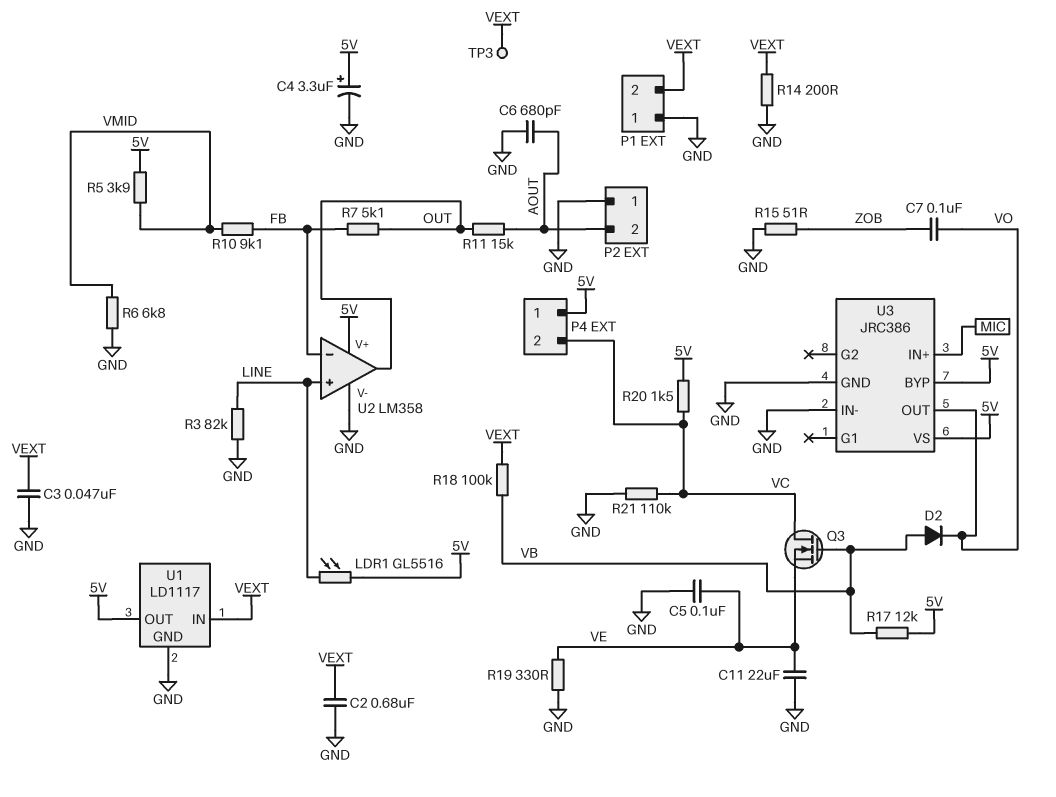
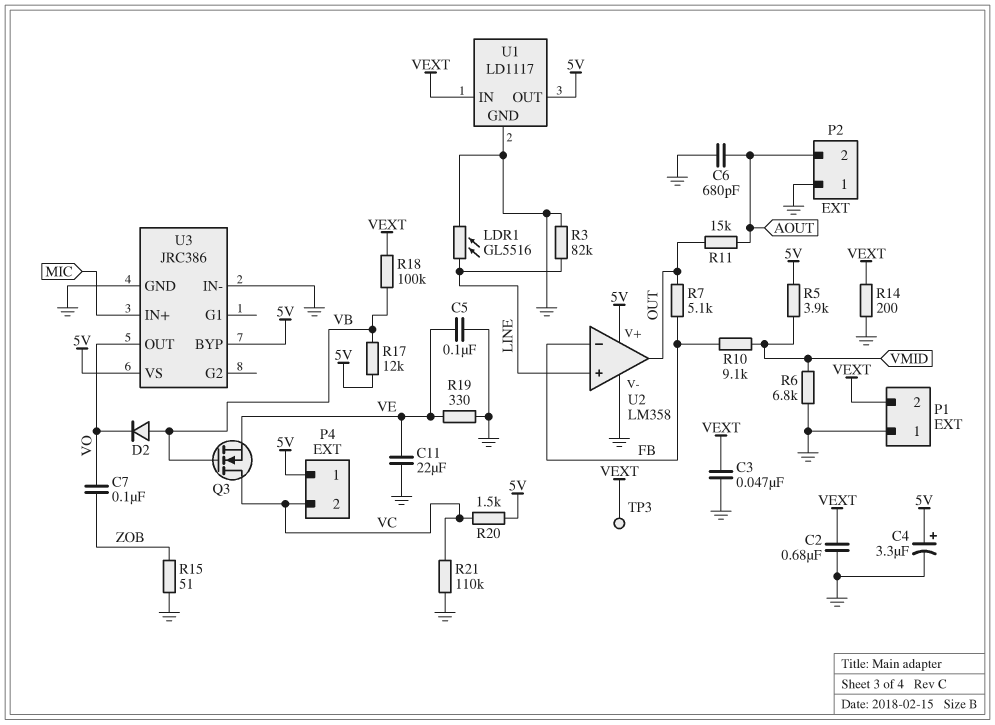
LDR1: GL5516 (5V, LINE) -> GL5516 (GND, LINE)

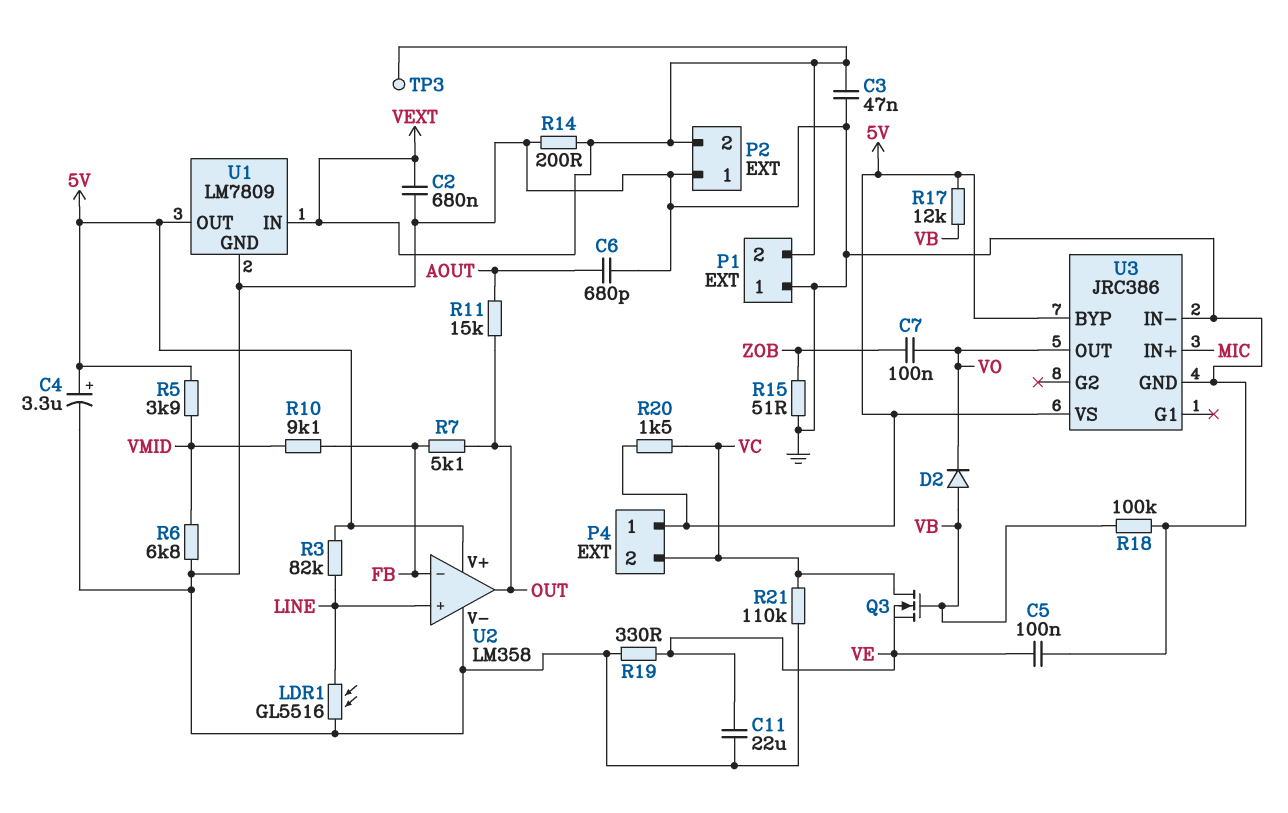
P2 pin 2: AOUT -> VEXT
R3: 82k (GND, LINE) -> 82k (5V, LINE)
R18: 100k (VB, VEXT) -> 100k (GND, VB)
U1: LD1117 -> LM7809

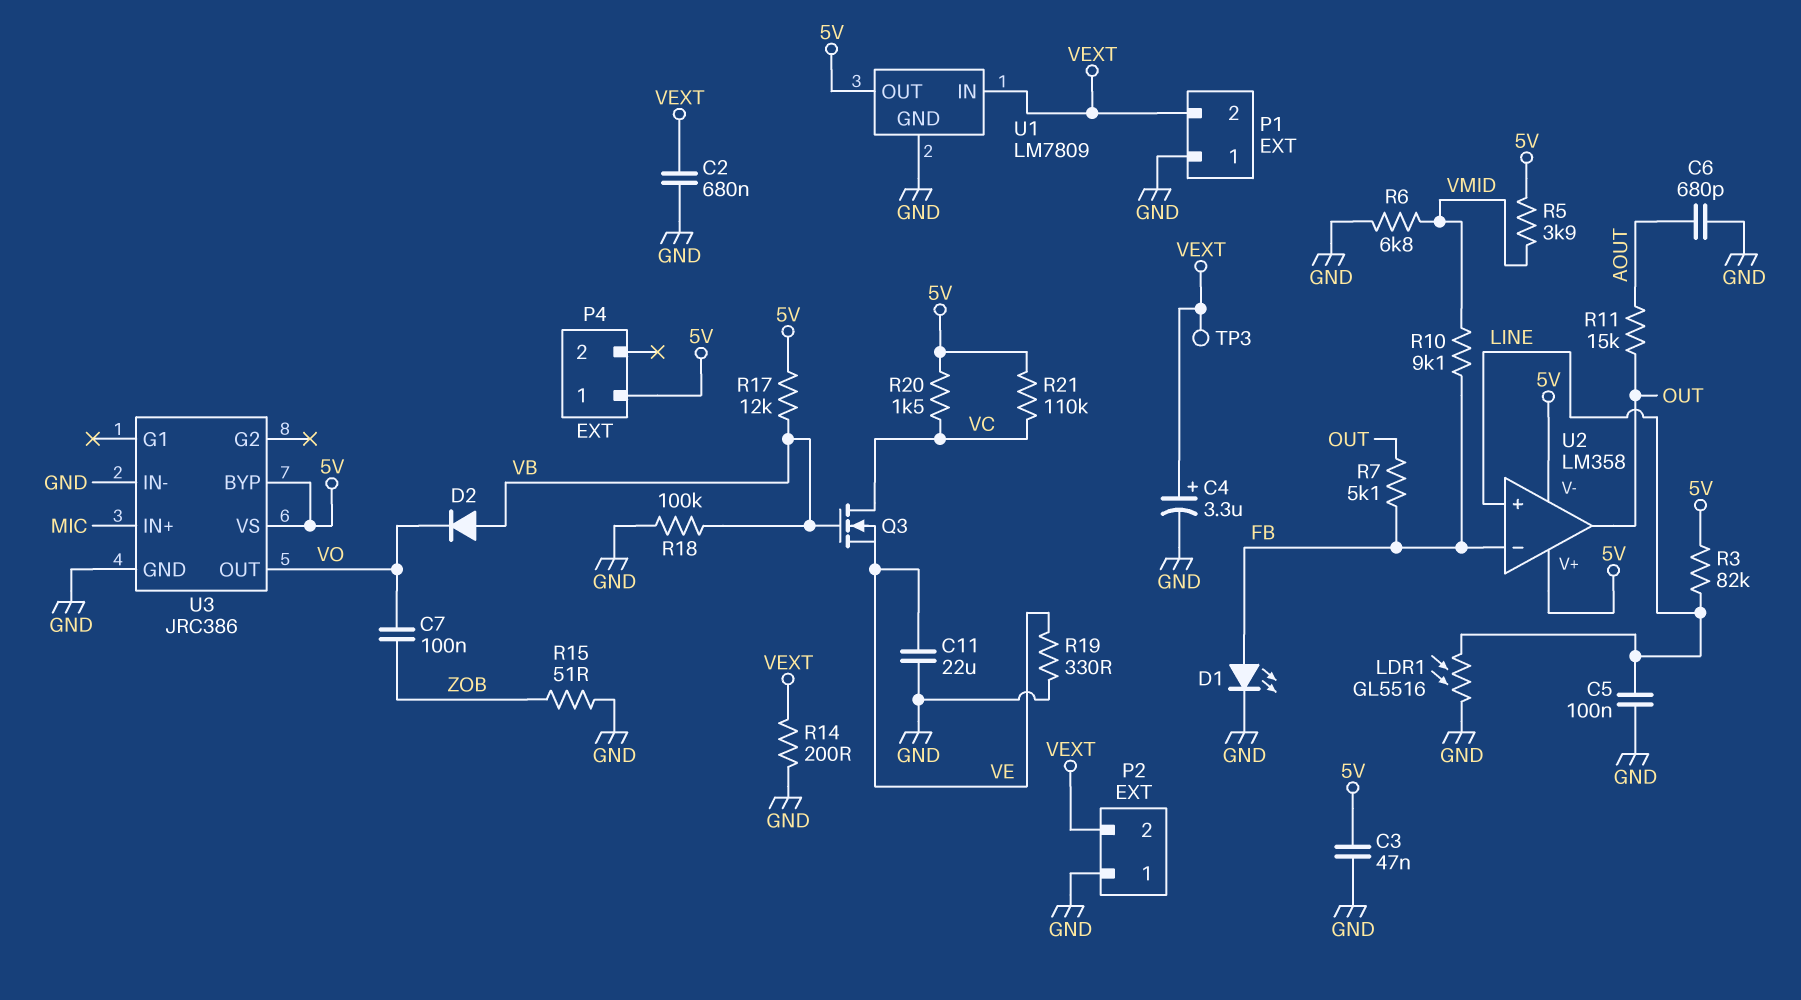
C3: 47nF (GND, VEXT) -> 47nF (5V, GND)
C4: 3.3uF (plus 5V, minus GND) -> 3.3uF (plus VEXT, minus GND)
C5: 100nF (GND, VE) -> 100nF (GND, LINE)
D1: none -> LED (A FB, K GND)
P4 pin 2: VC -> none
R21: 110k (GND, VC) -> 110k (5V, VC)
U2 pin V-: GND -> 5V

